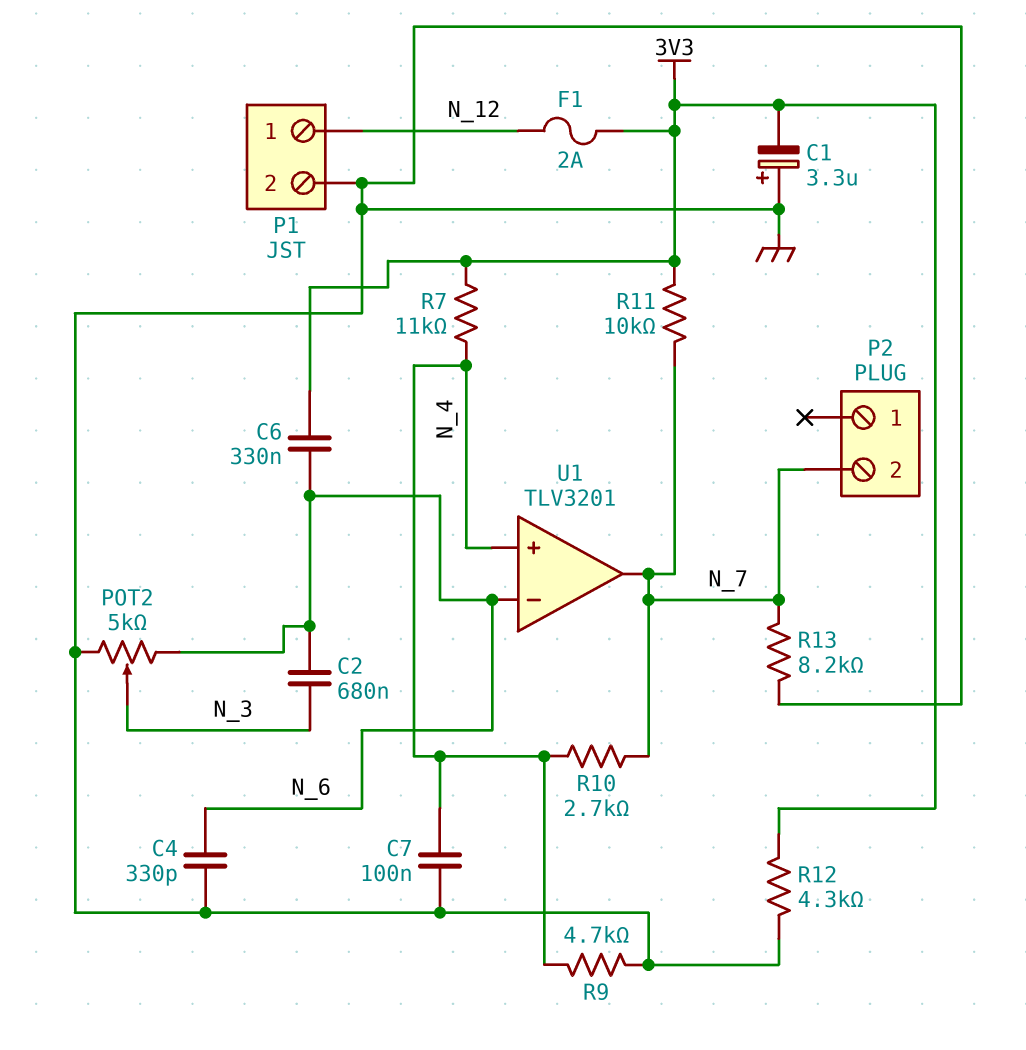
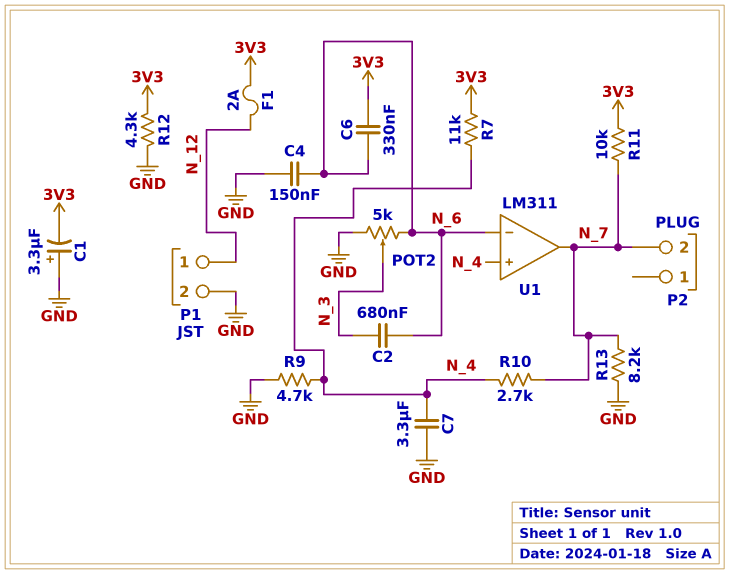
C4: 330pF (GND, N_6) -> 150nF (GND, N_6)
C7: 100nF (GND, N_4) -> 3.3uF (GND, N_4)
U1: TLV3201 -> LM311

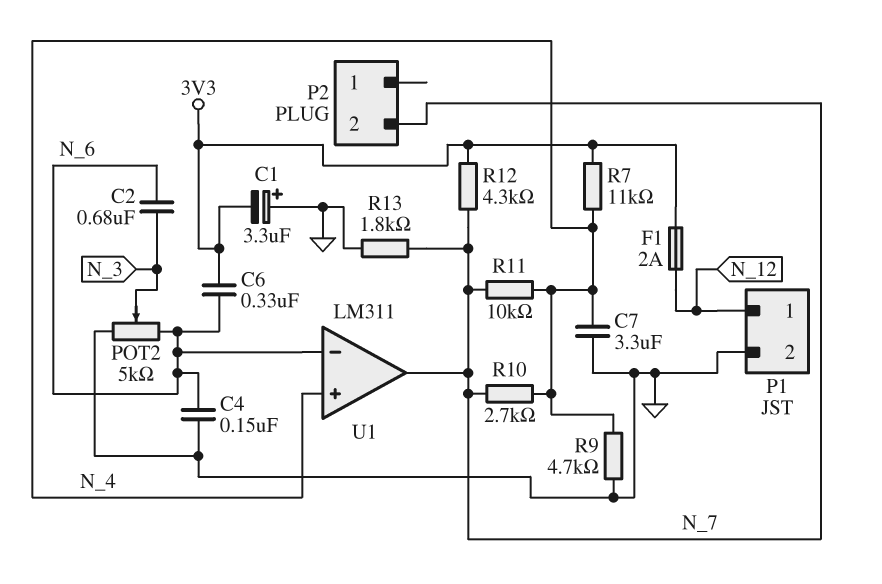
R11: 10k (3V3, N_7) -> 10k (N_4, N_7)
R12: 4.3k (3V3, GND) -> 4.3k (3V3, N_7)
R13: 8.2k (GND, N_7) -> 1.8k (GND, N_7)

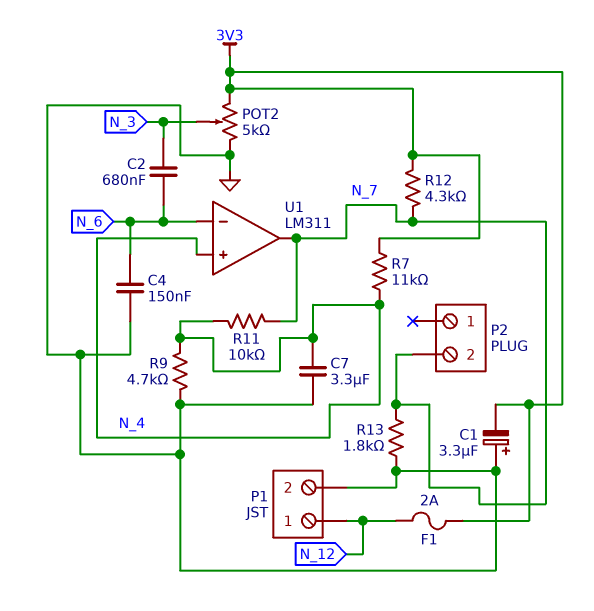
C6: 330nF (3V3, N_6) -> none
POT2: 5k (GND, N_6, wiper N_3) -> 5k (3V3, GND, wiper N_3)
R10: 2.7k (N_4, N_7) -> none

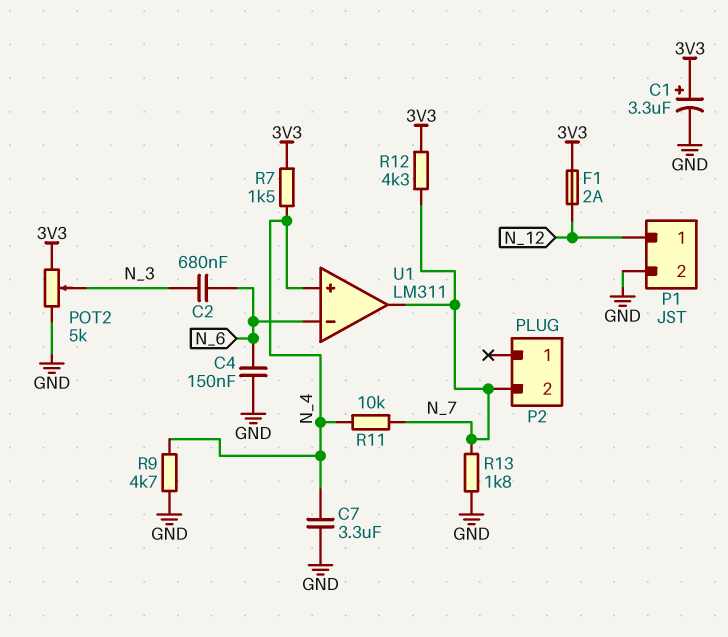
C1: 3.3uF (plus GND, minus 3V3) -> 3.3uF (plus 3V3, minus GND)
R7: 11k (3V3, N_4) -> 1.5k (3V3, N_4)

